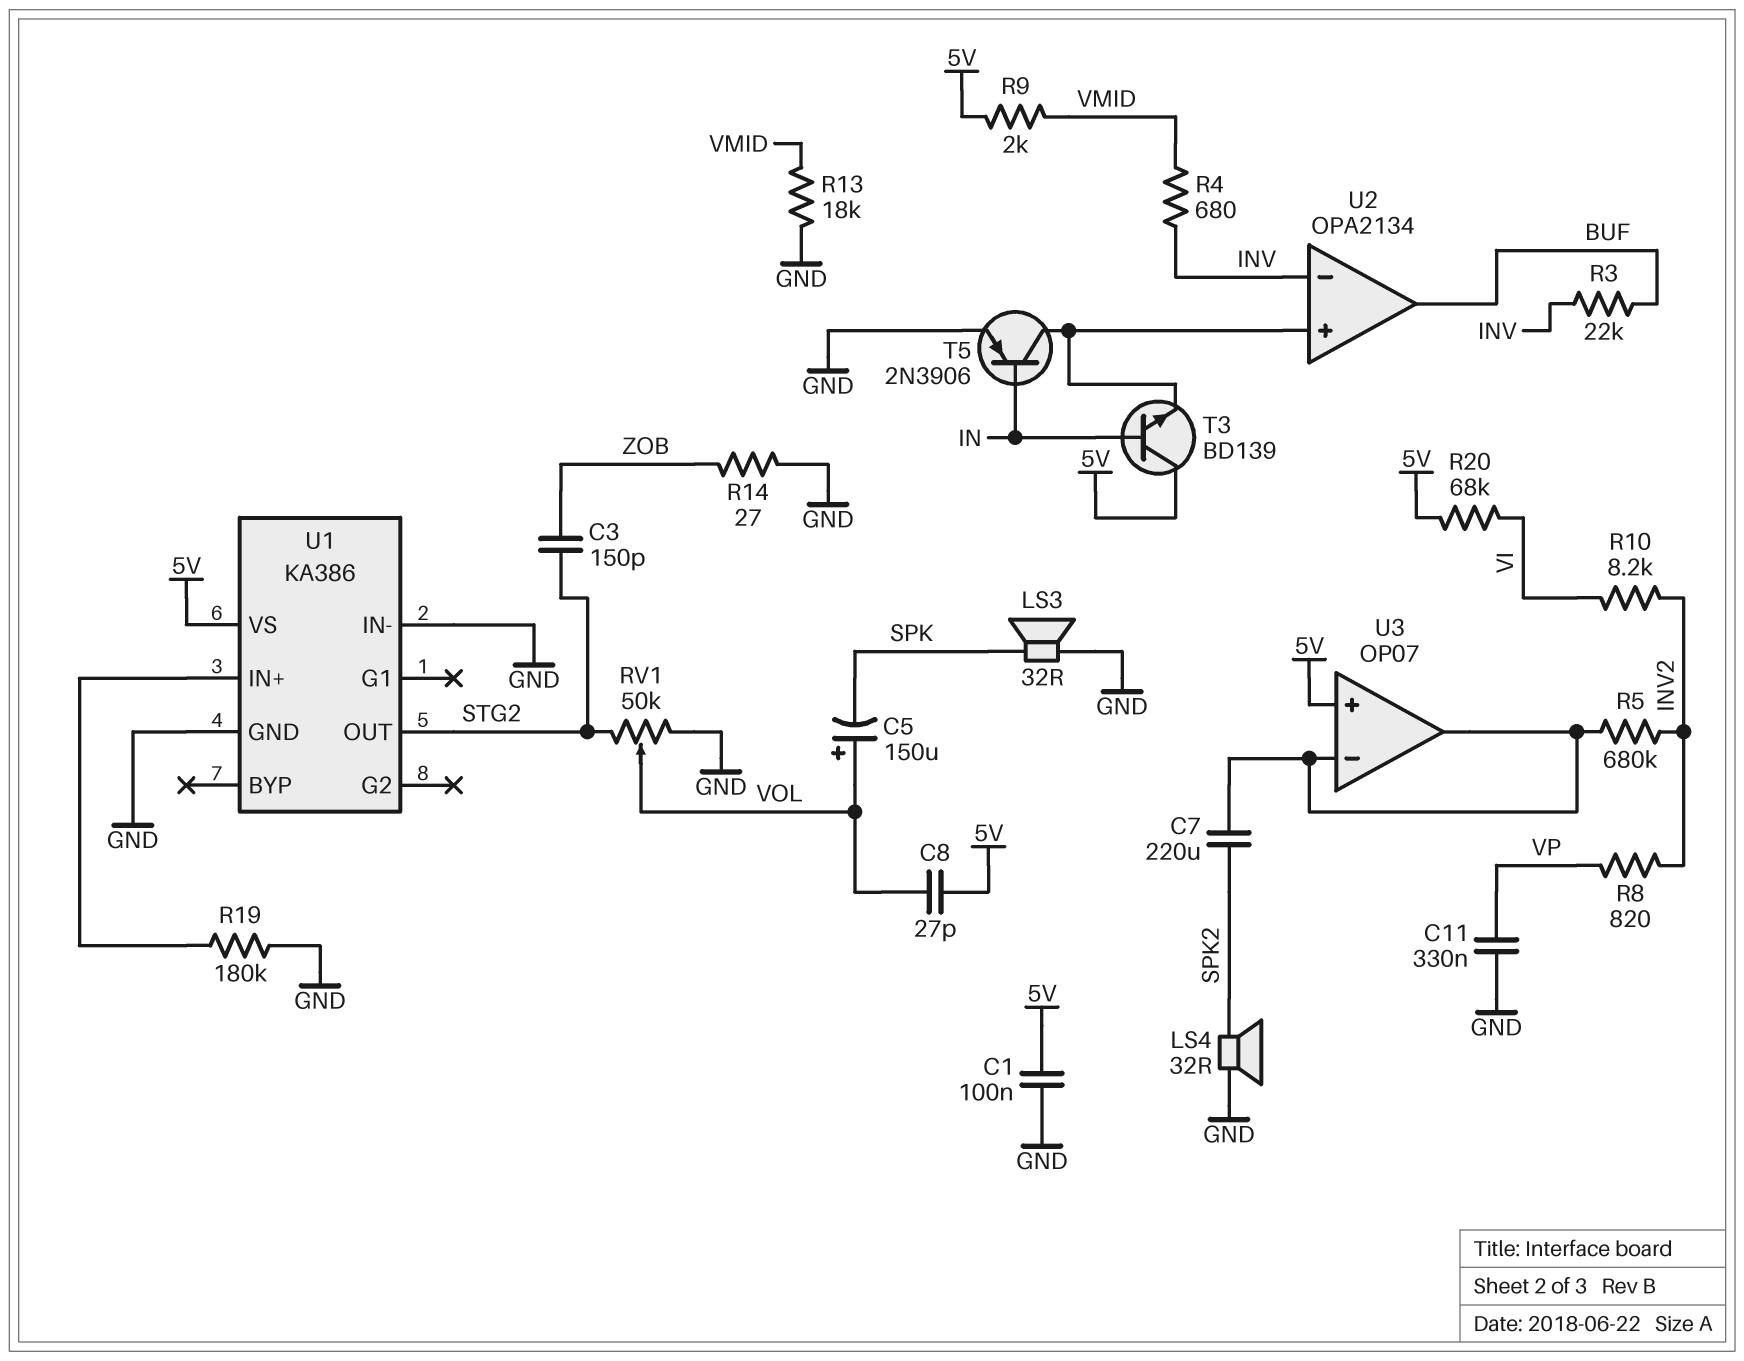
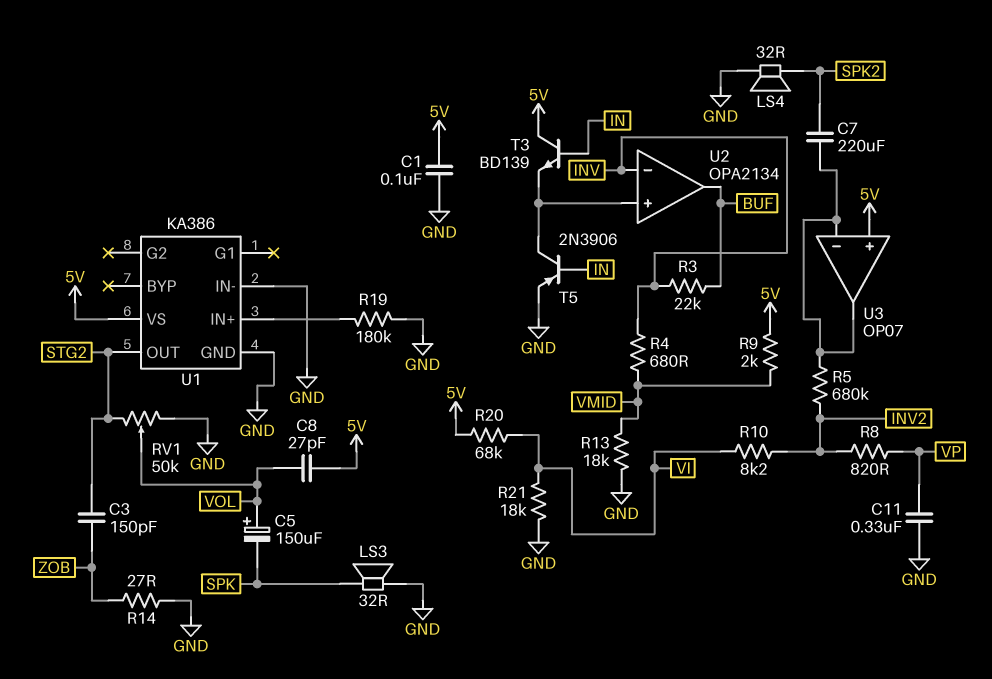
R21: none -> 18k (GND, VI)

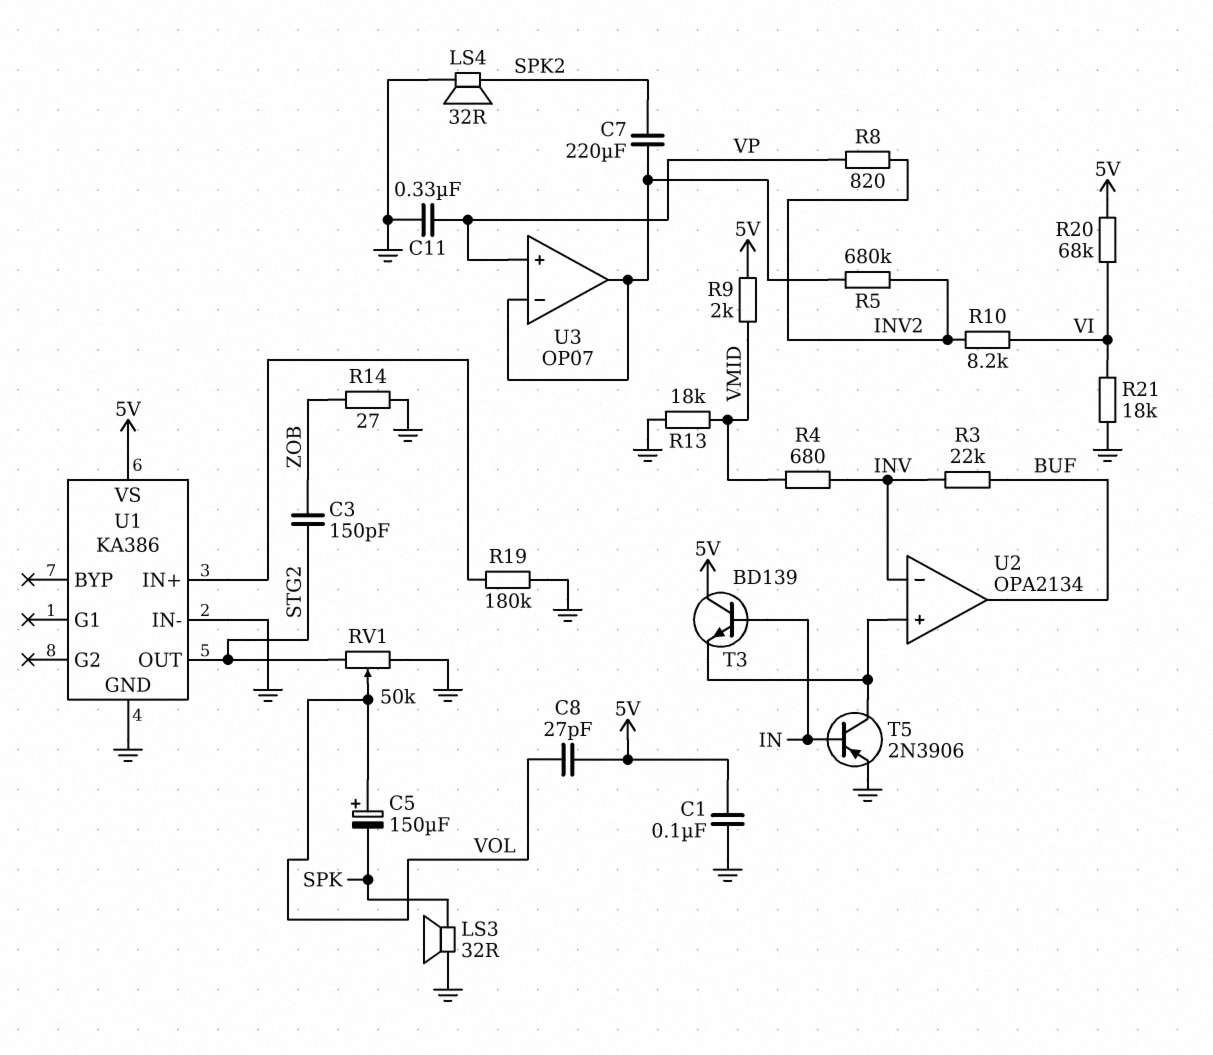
U3 pin in+: 5V -> VP

